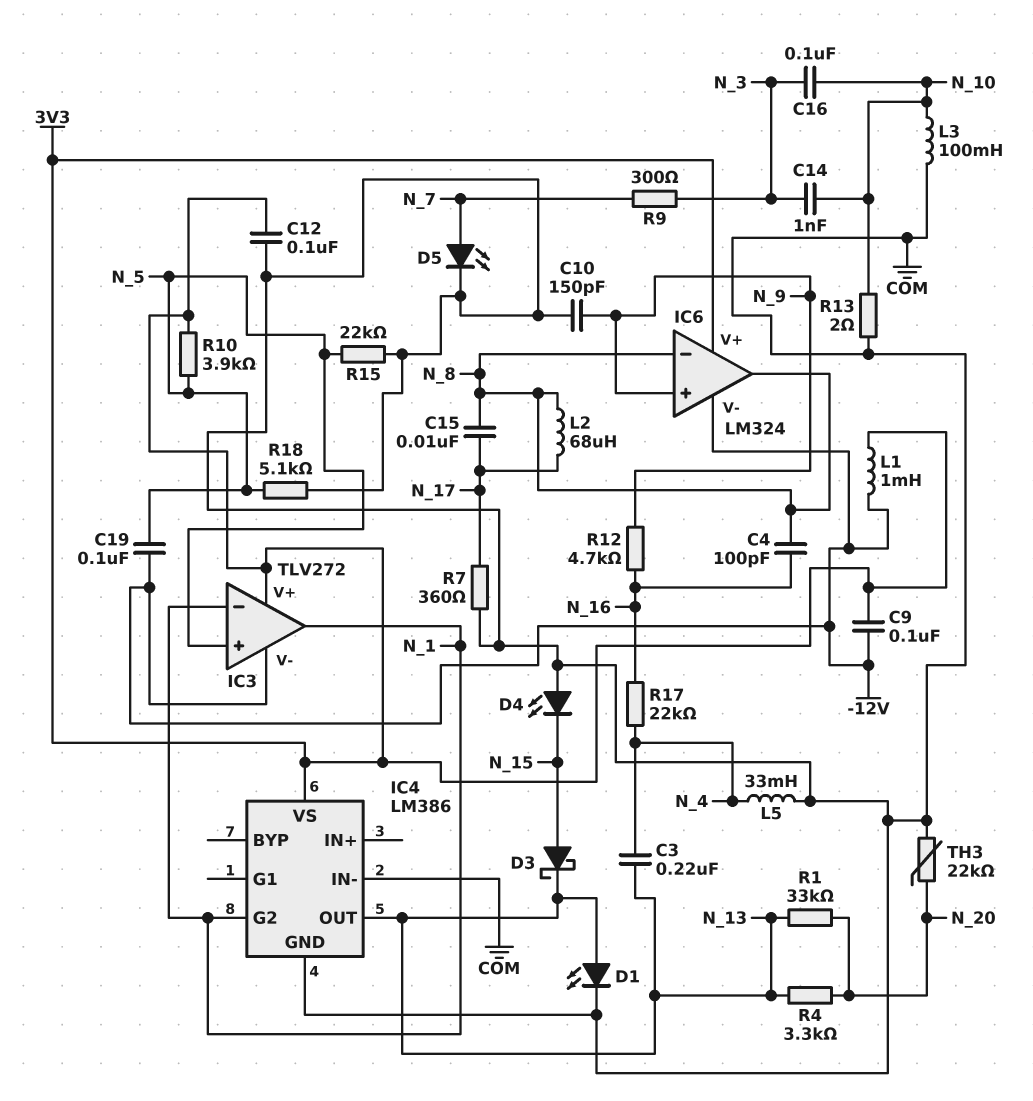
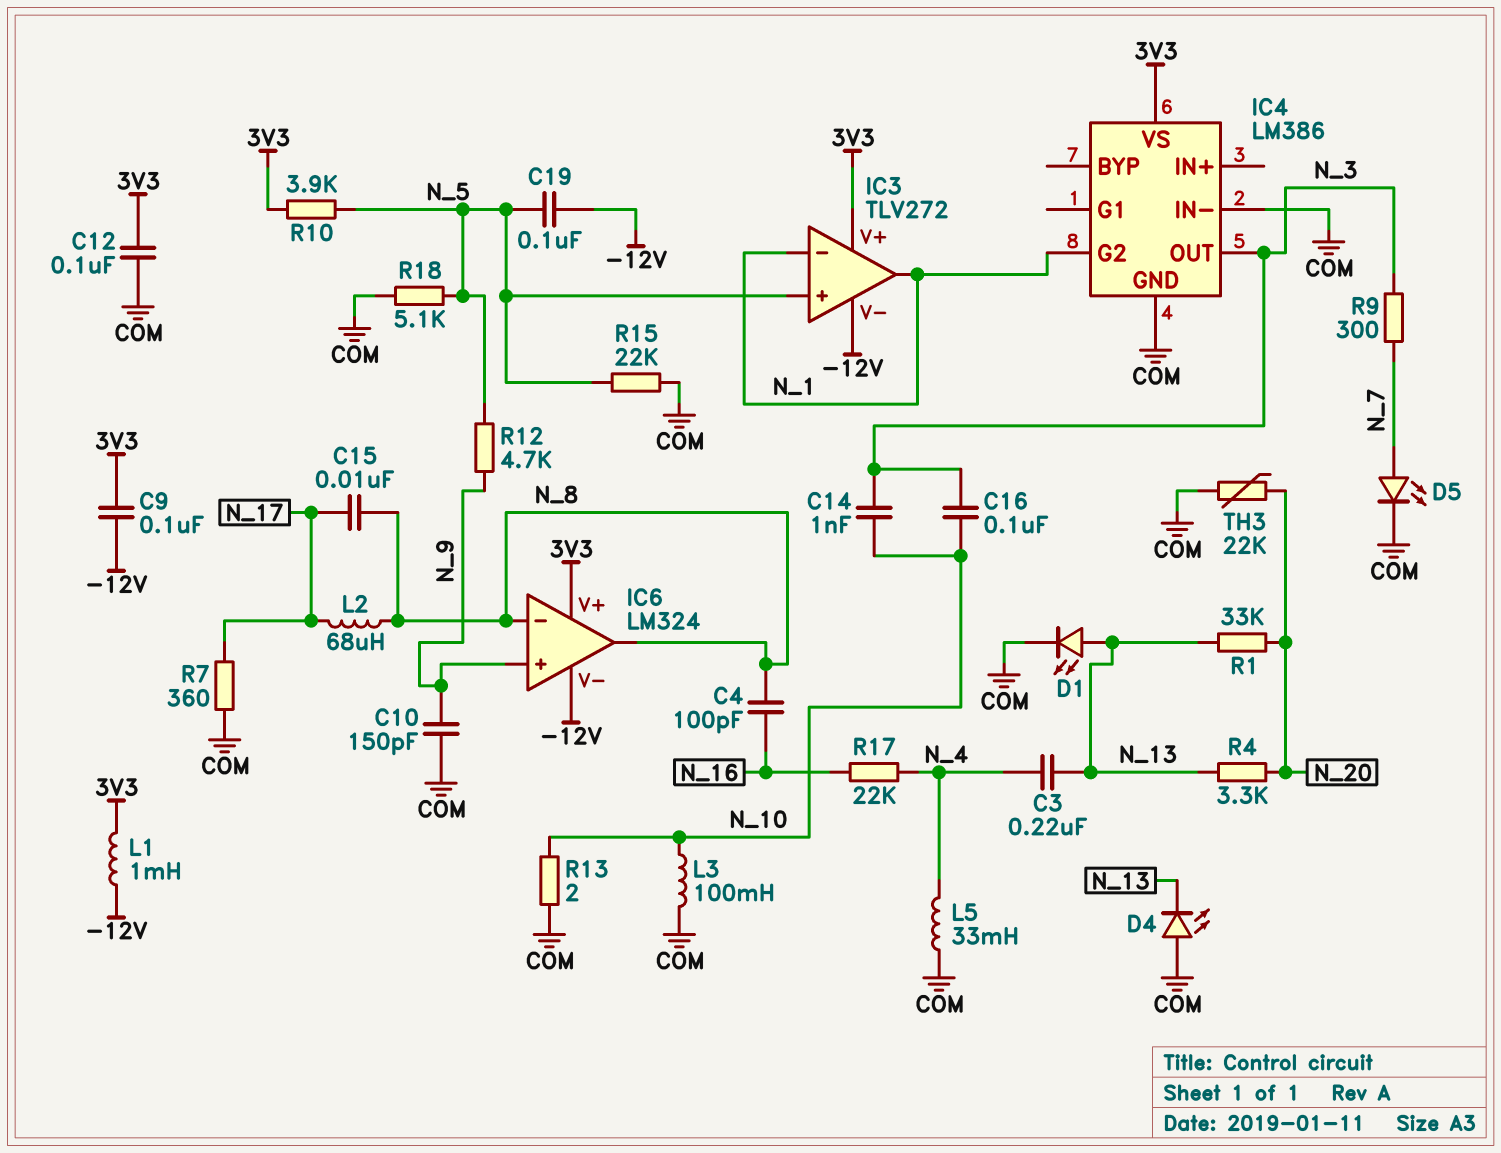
D3: schottky (A N_15, K N_13) -> none
D4: LED (A COM, K N_15) -> LED (A COM, K N_13)
IC4 pin OUT: N_13 -> N_3
R12: 4.7k (N_9, N_16) -> 4.7k (N_5, N_9)

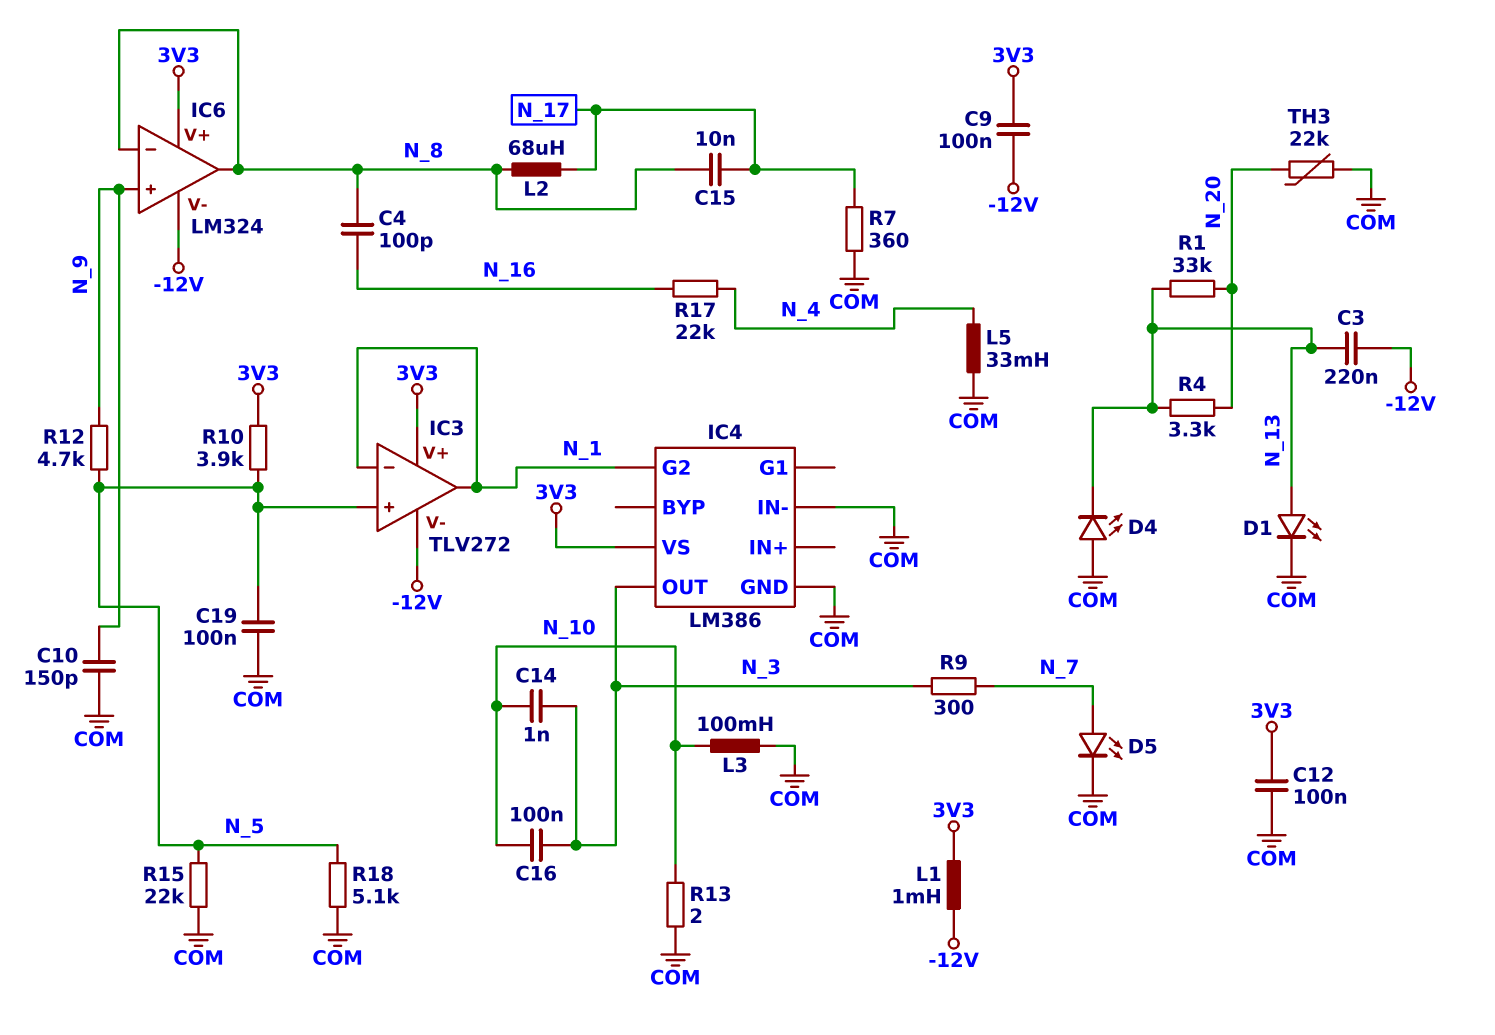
C3: 220nF (N_4, N_13) -> 220nF (-12V, N_13)
C19: 100nF (-12V, N_5) -> 100nF (COM, N_5)

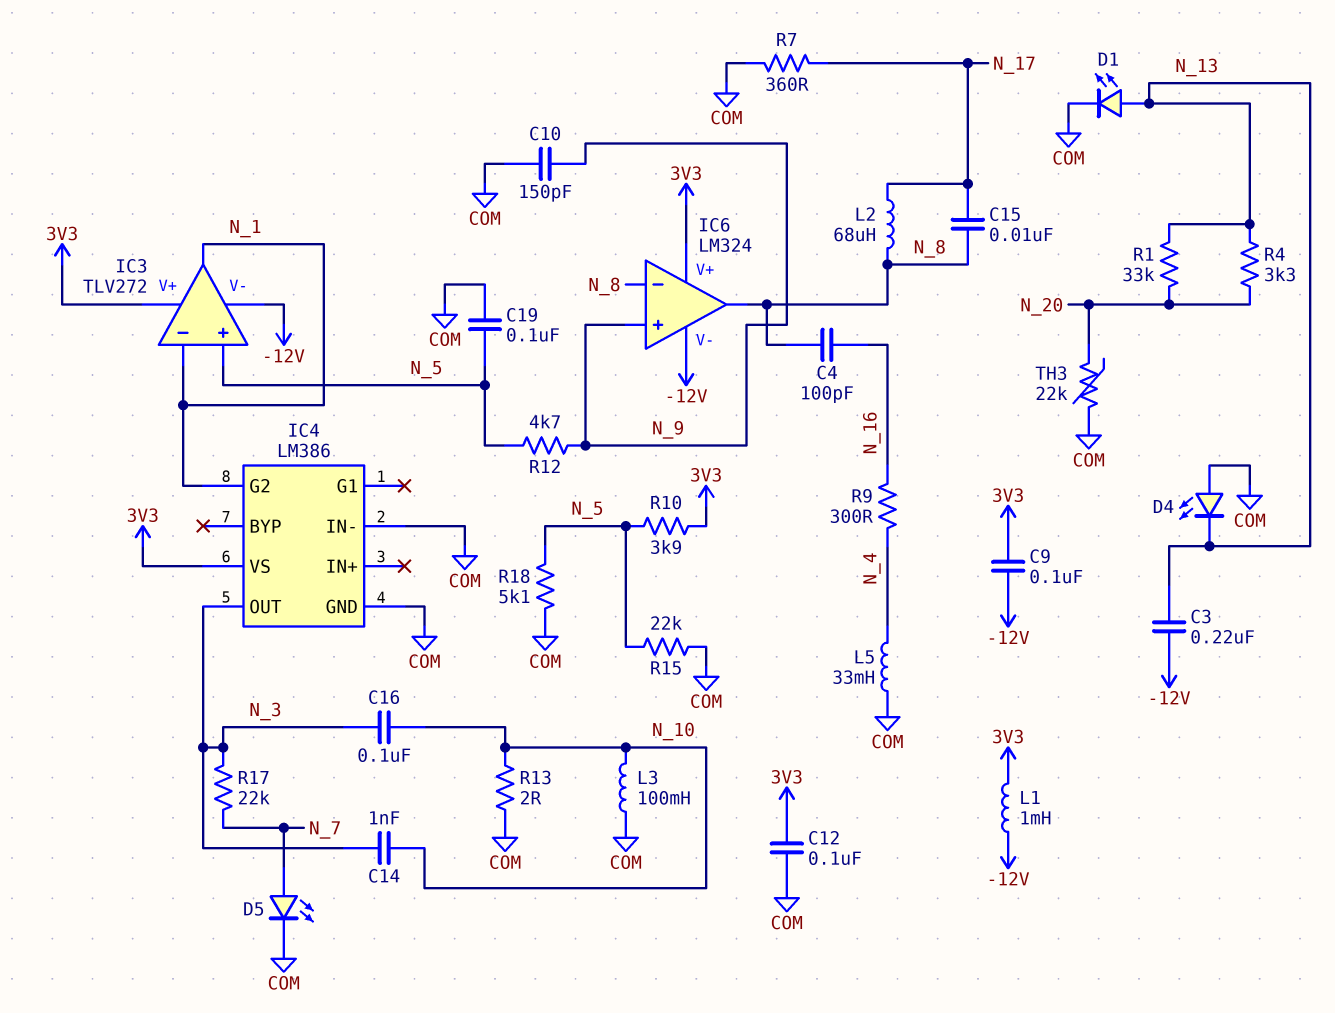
R9: 300 (N_3, N_7) -> 300 (N_4, N_16)
R17: 22k (N_4, N_16) -> 22k (N_3, N_7)

